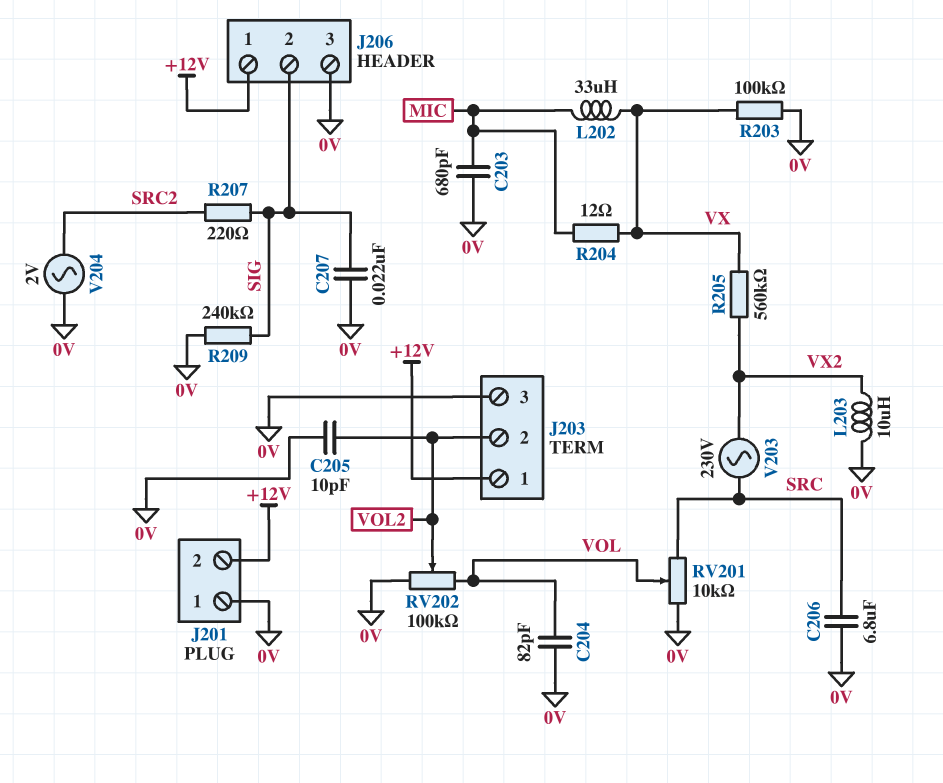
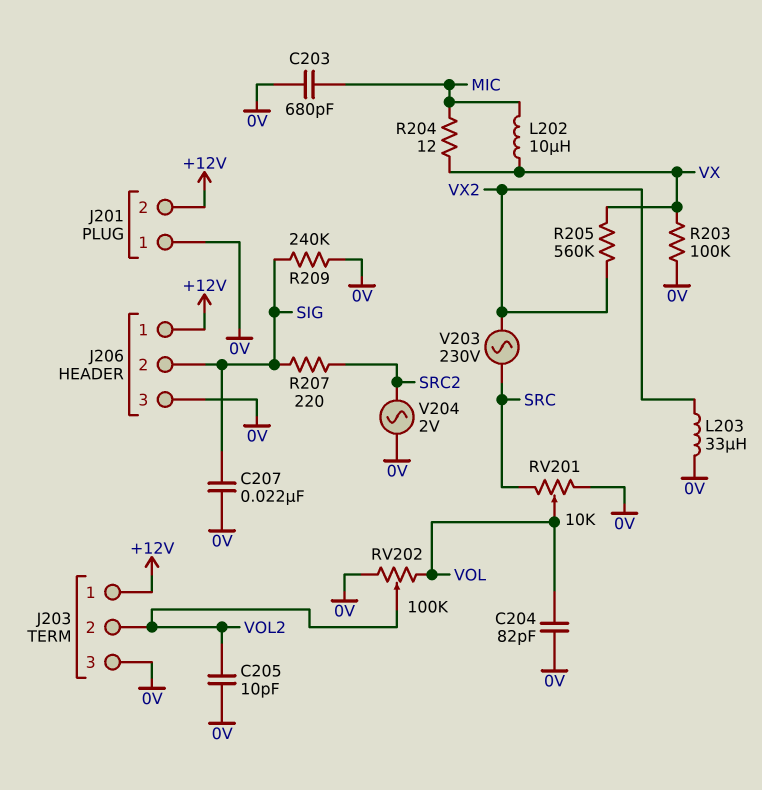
C206: 6.8uF (0V, SRC) -> none
L202: 33uH (MIC, VX) -> 10uH (MIC, VX)
L203: 10uH (0V, VX2) -> 33uH (0V, VX2)

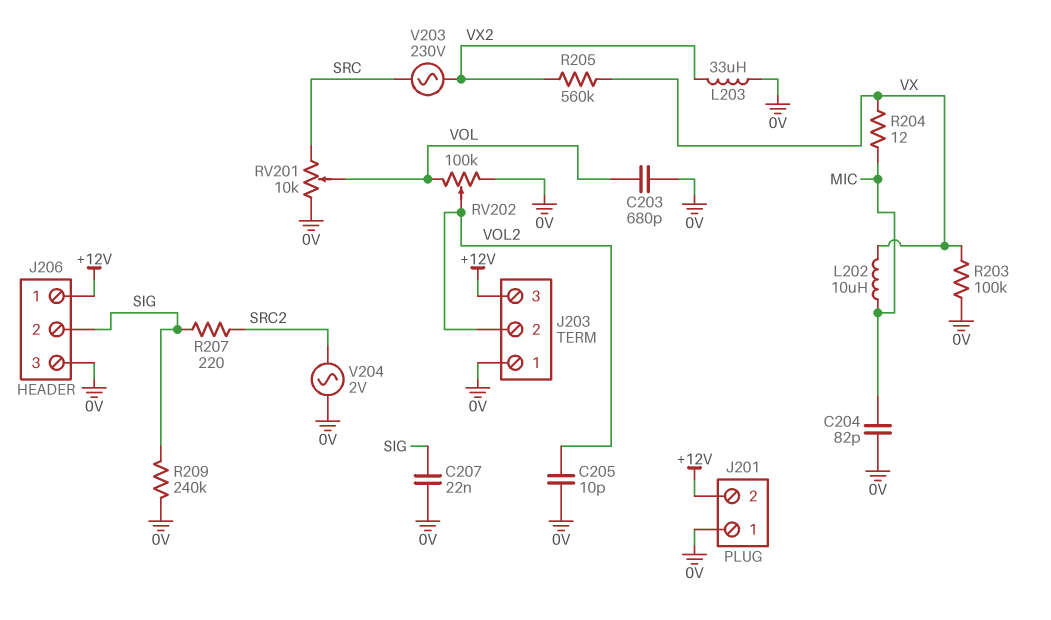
C203: 680pF (0V, MIC) -> 680pF (0V, VOL)
C204: 82pF (0V, VOL) -> 82pF (0V, MIC)
J203 pin 1: +12V -> 0V
J203 pin 3: 0V -> +12V

